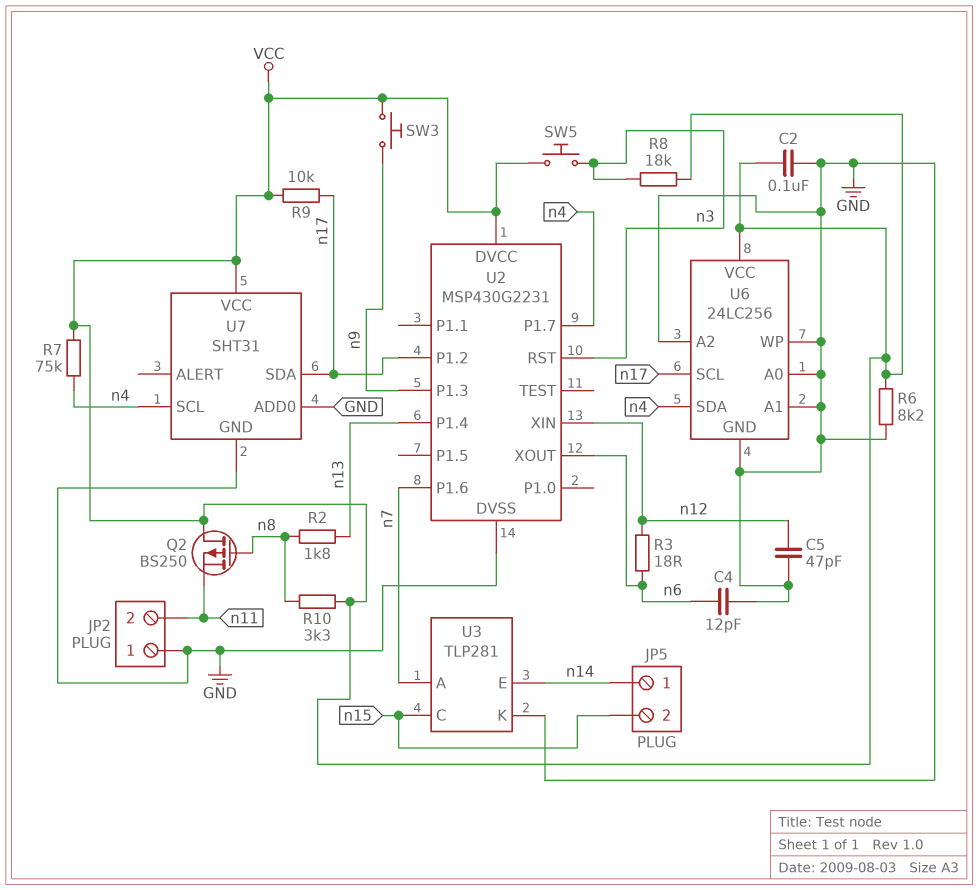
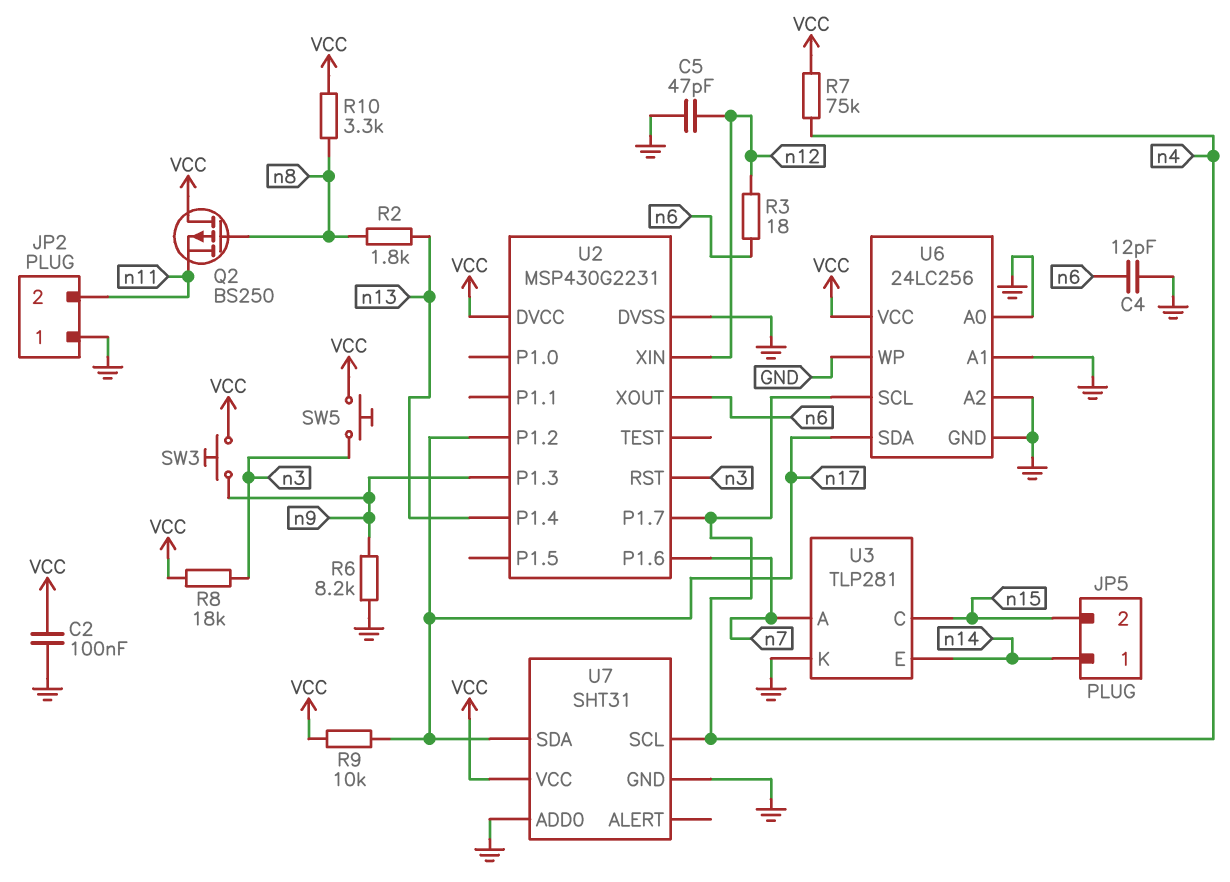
R6: 8.2k (GND, VCC) -> 8.2k (GND, n9)
U6 pin SCL: n17 -> n4
U6 pin SDA: n4 -> n17

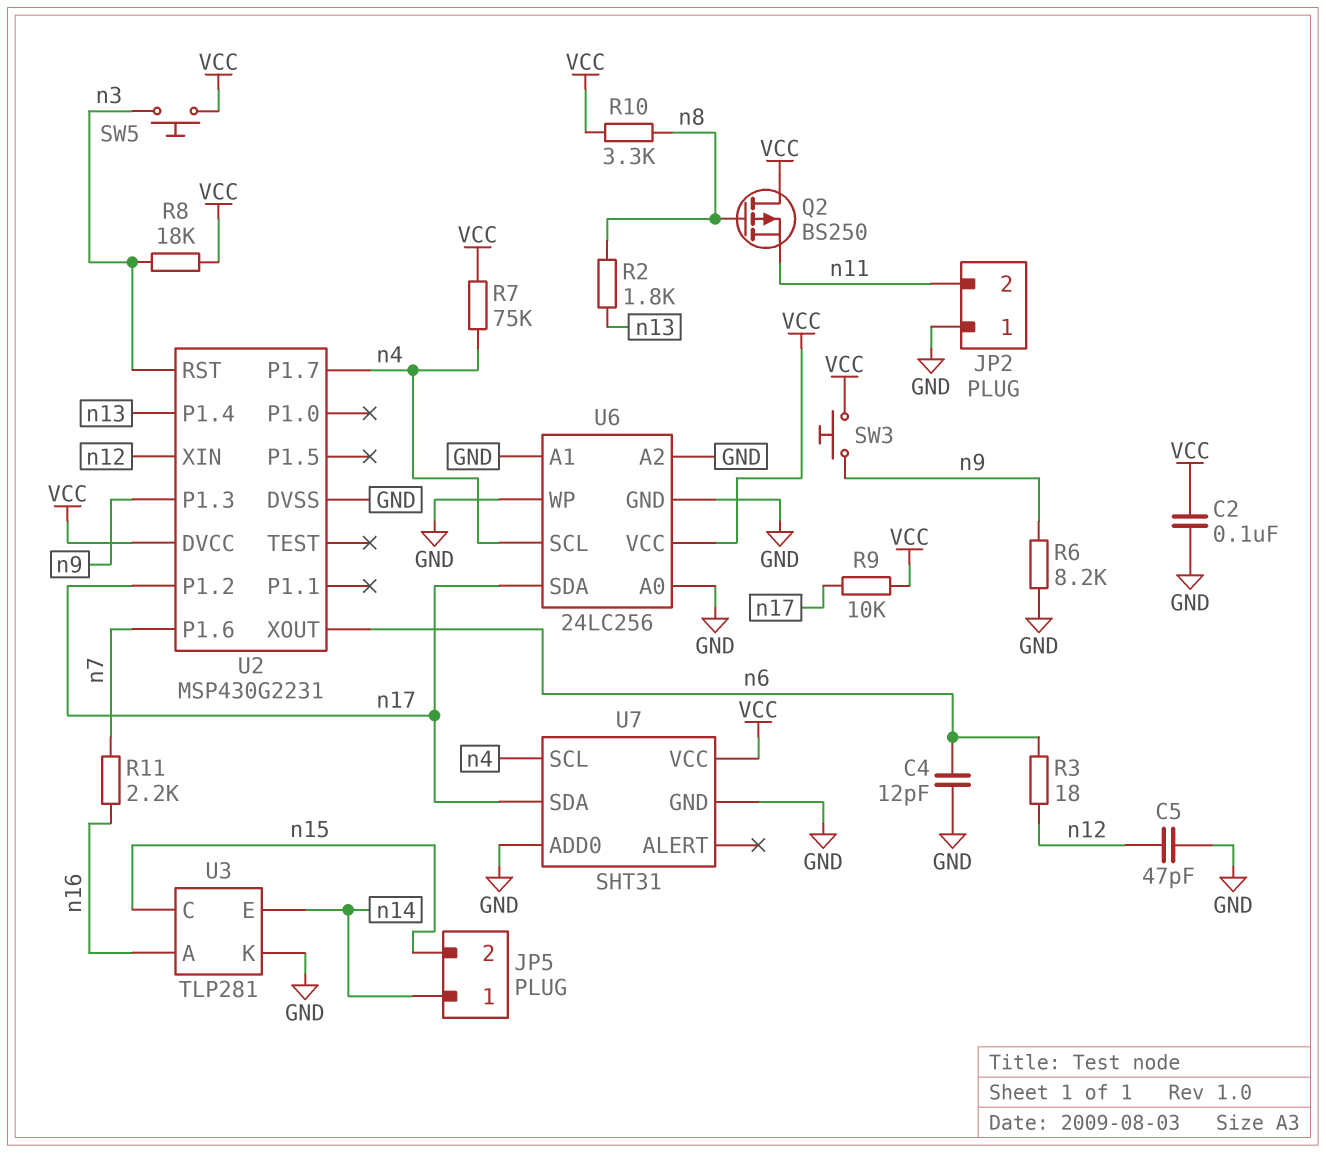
R11: none -> 2.2k (n7, n16)
U3 pin A: n7 -> n16

